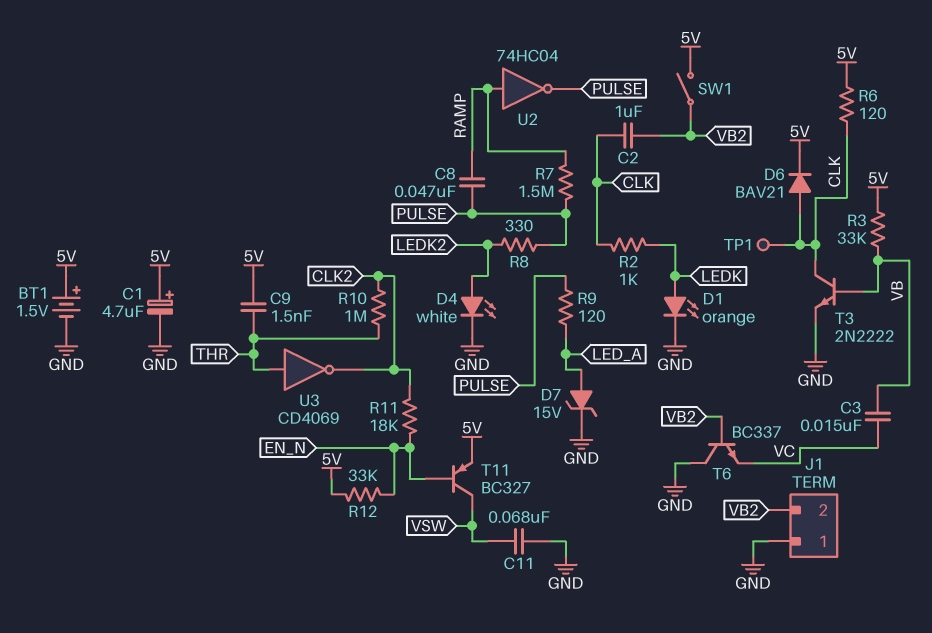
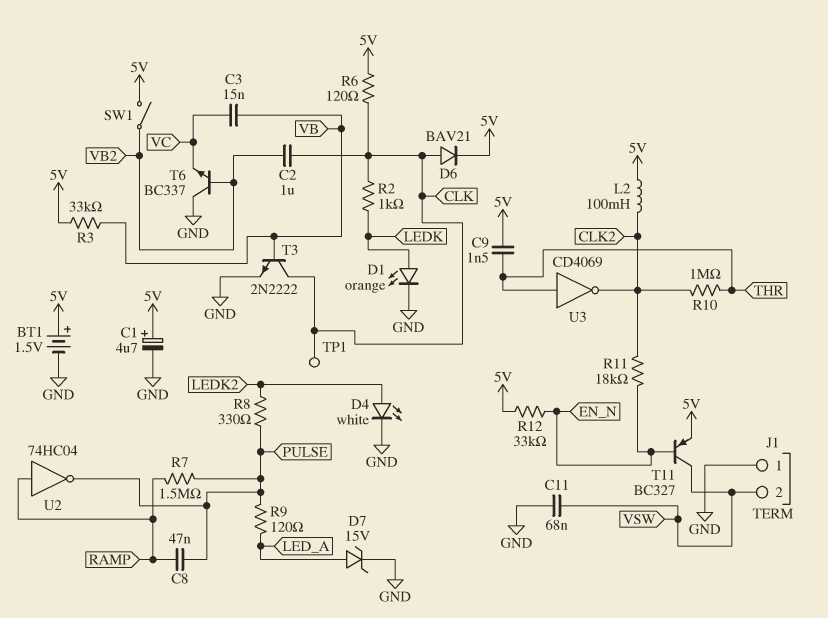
J1 pin 2: VB2 -> VSW
L2: none -> 100mH (5V, CLK2)

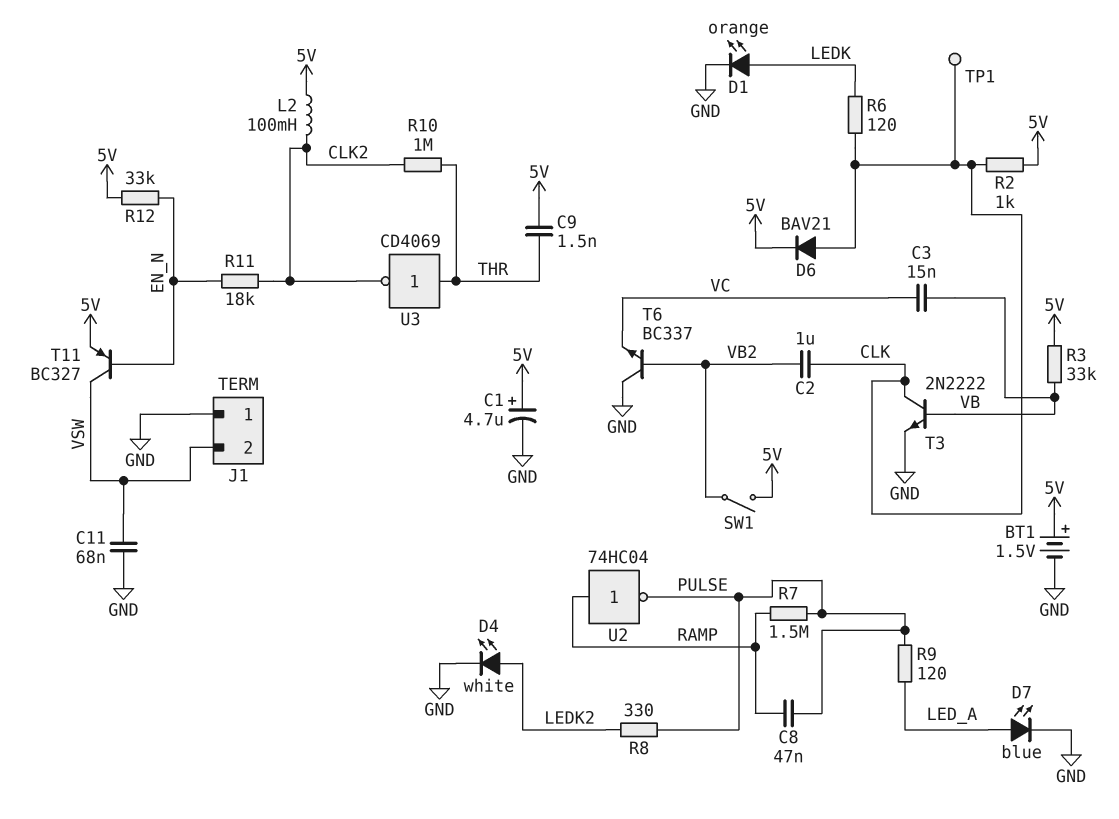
D7: zener 15V (A LED_A, K GND) -> LED blue (A LED_A, K GND)
R2: 1k (CLK, LEDK) -> 1k (5V, CLK)
R6: 120 (5V, CLK) -> 120 (CLK, LEDK)

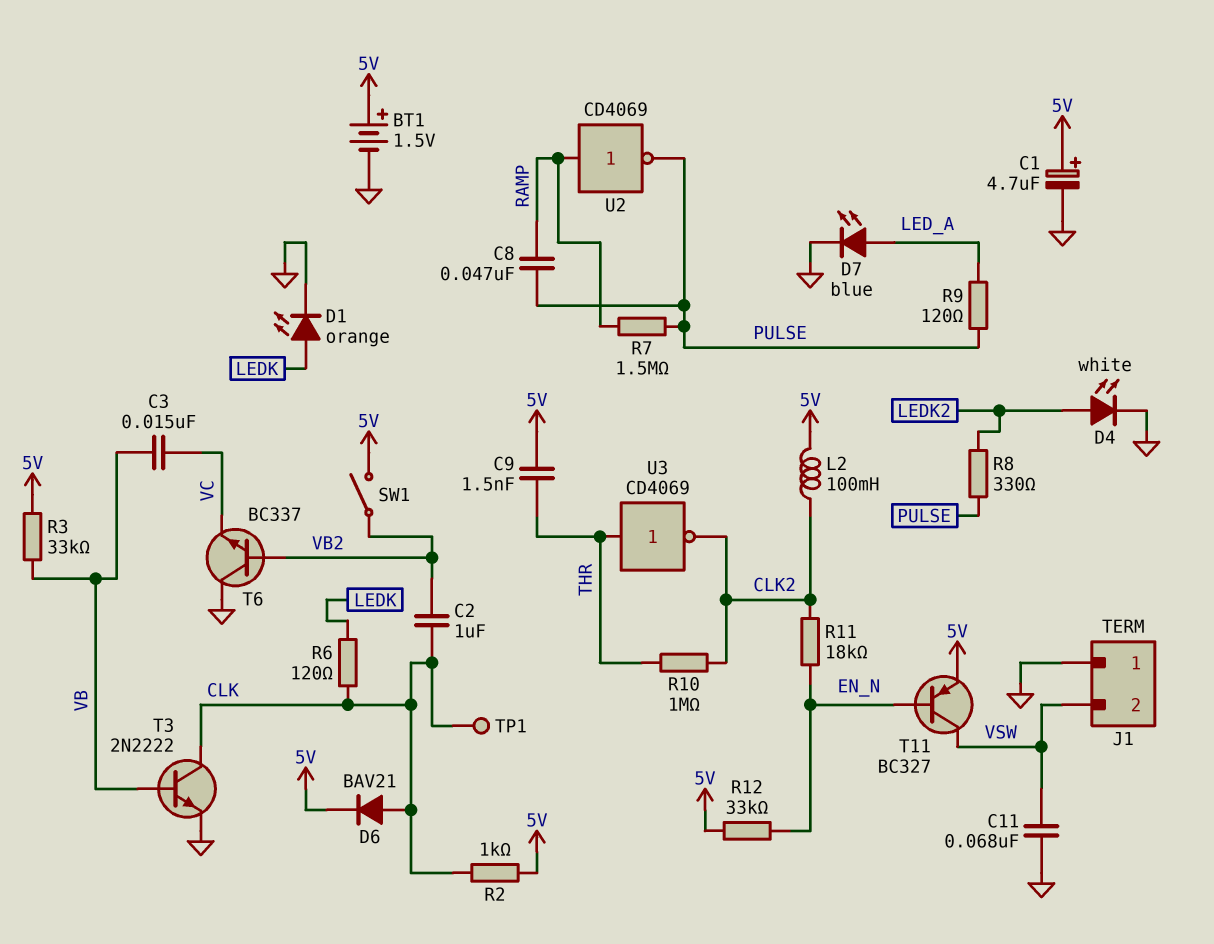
U2: NOT 74HC04 (in RAMP, out PULSE) -> NOT CD4069 (in RAMP, out PULSE)

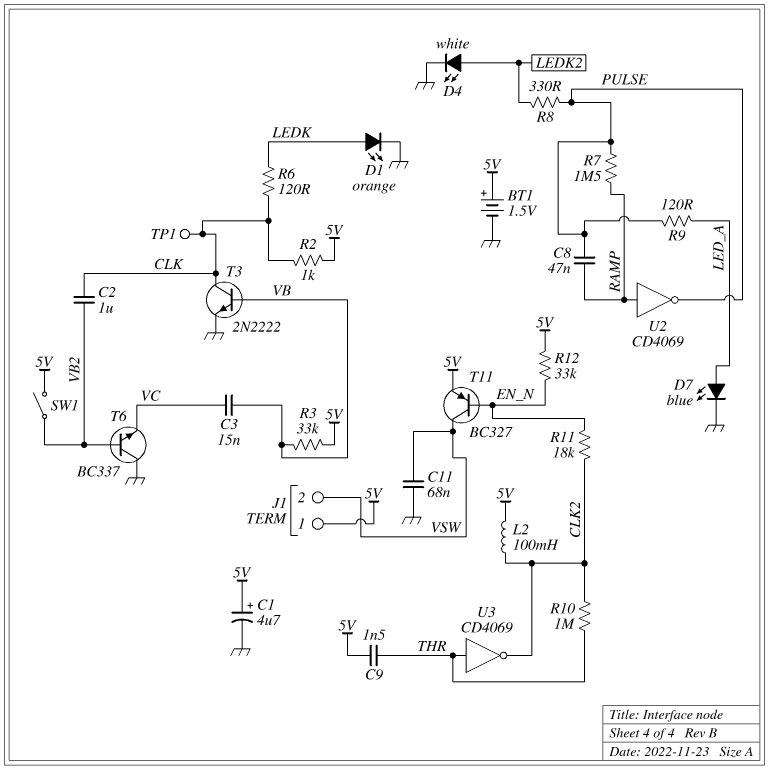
D6: diode BAV21 (A CLK, K 5V) -> none
J1 pin 1: GND -> 5V

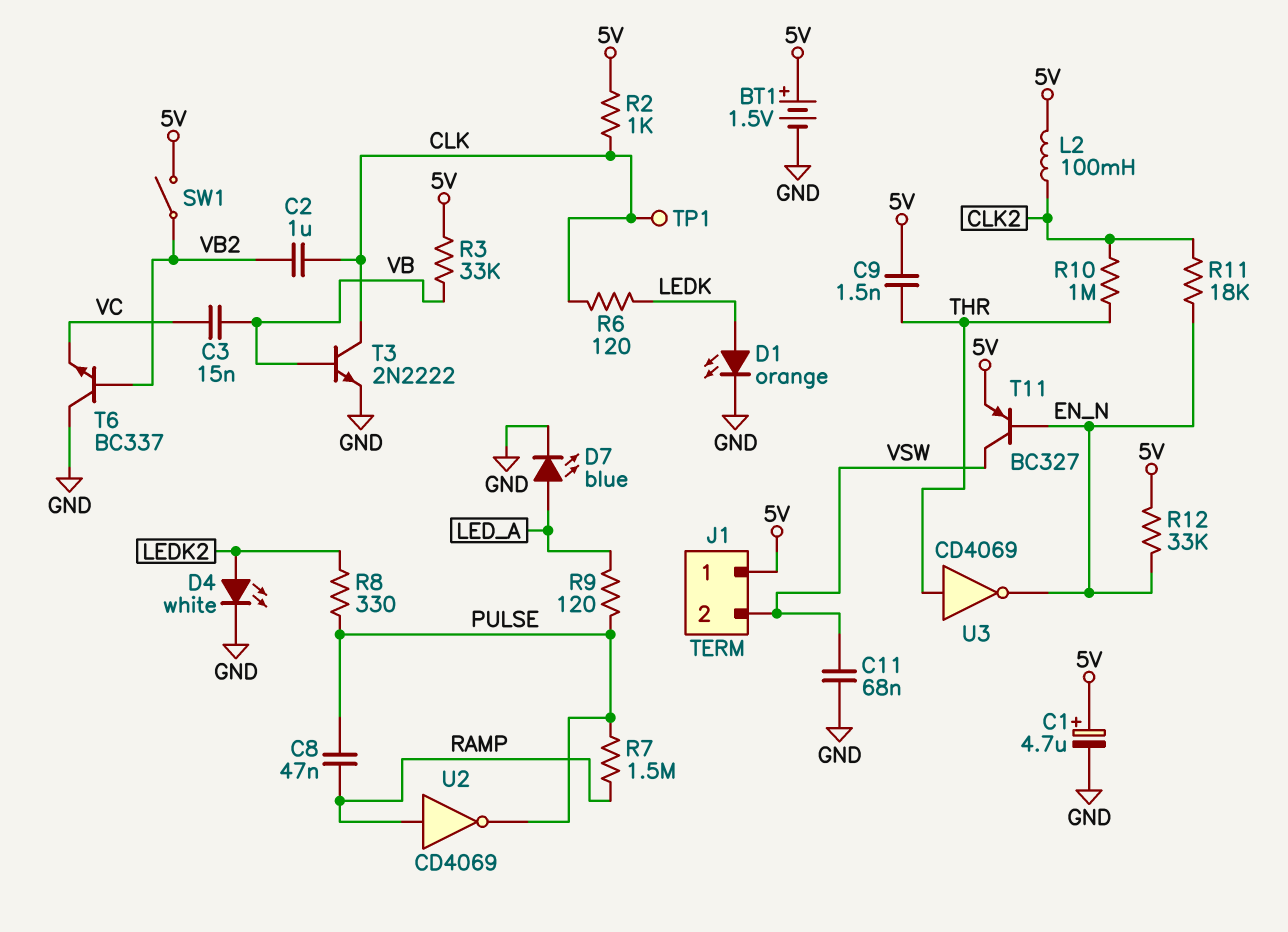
U3: NOT CD4069 (in THR, out CLK2) -> NOT CD4069 (in THR, out EN_N)

